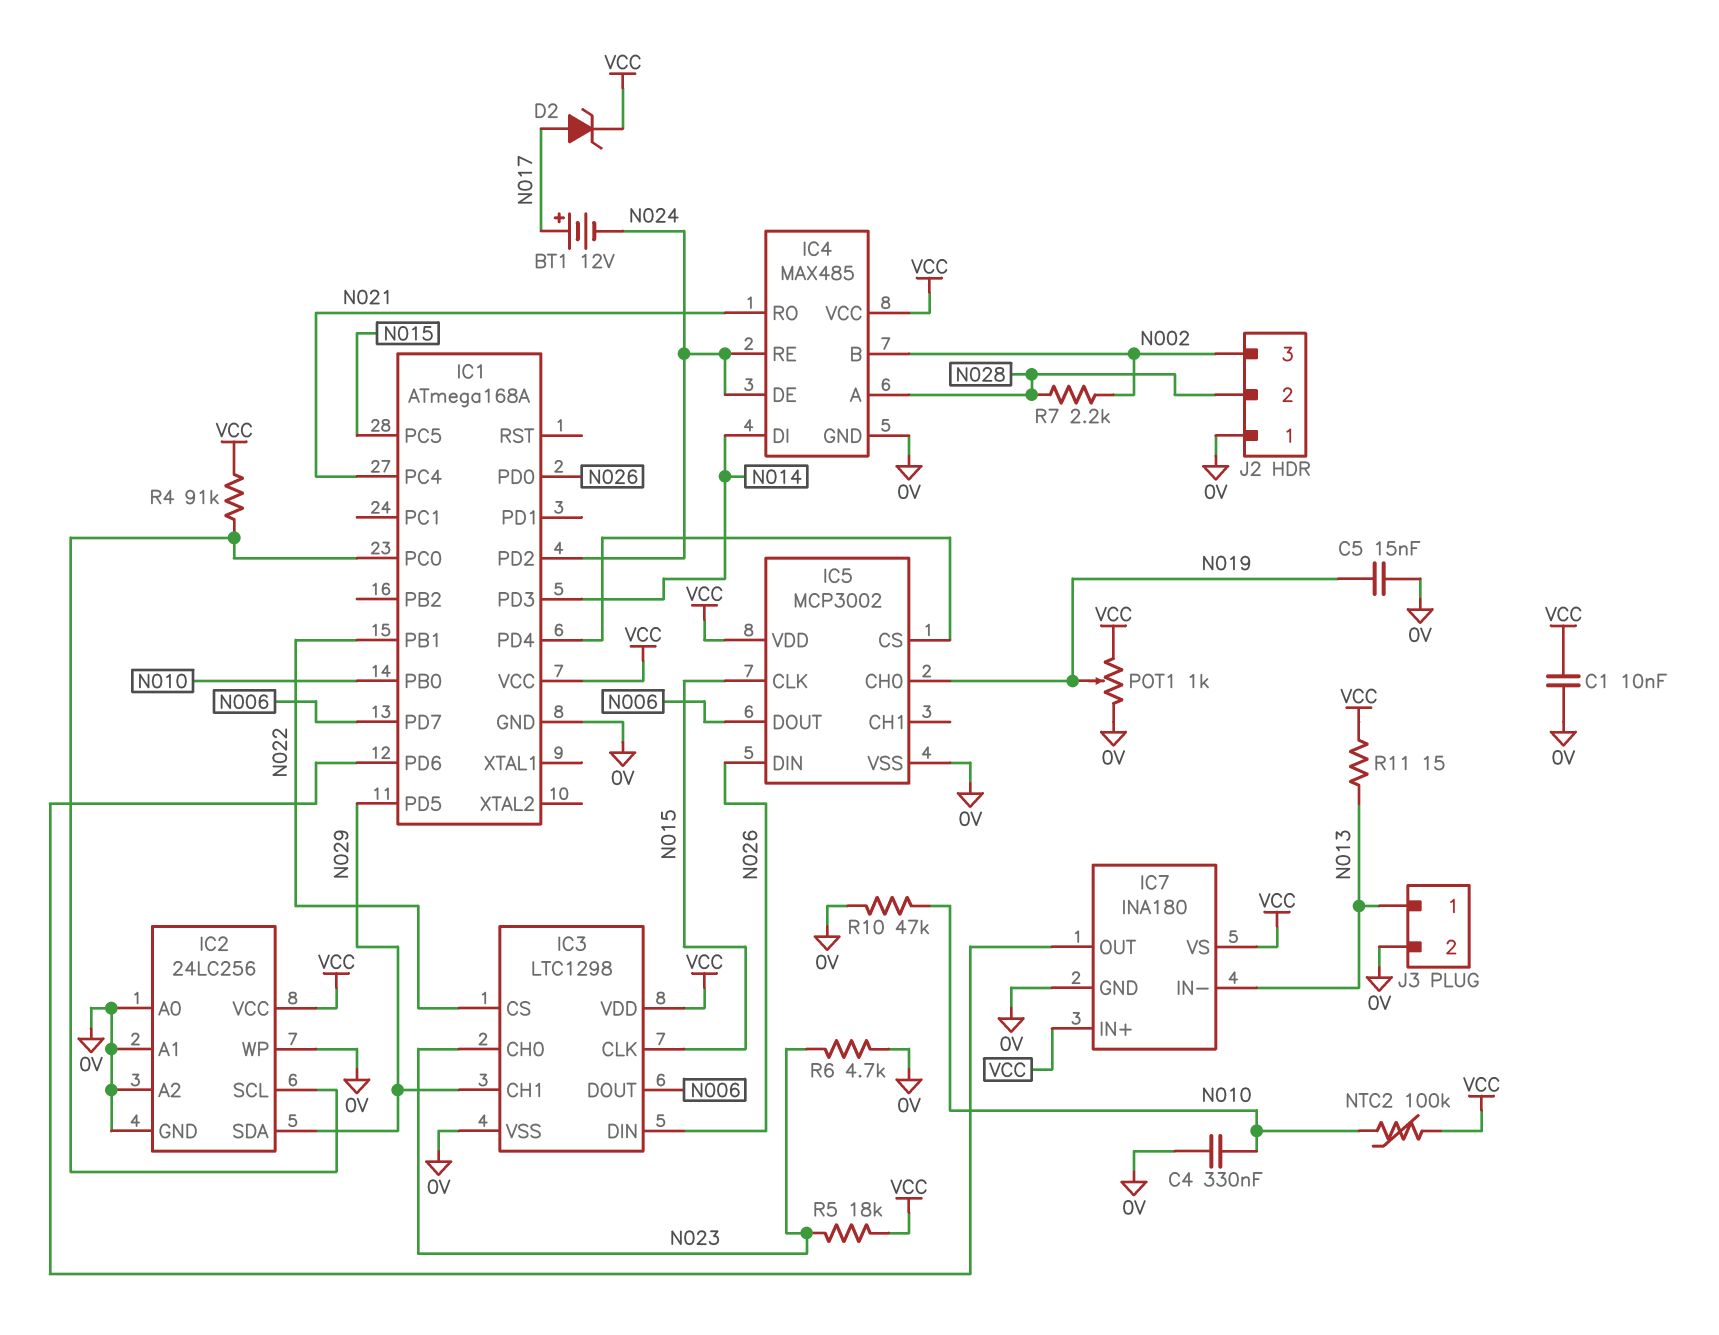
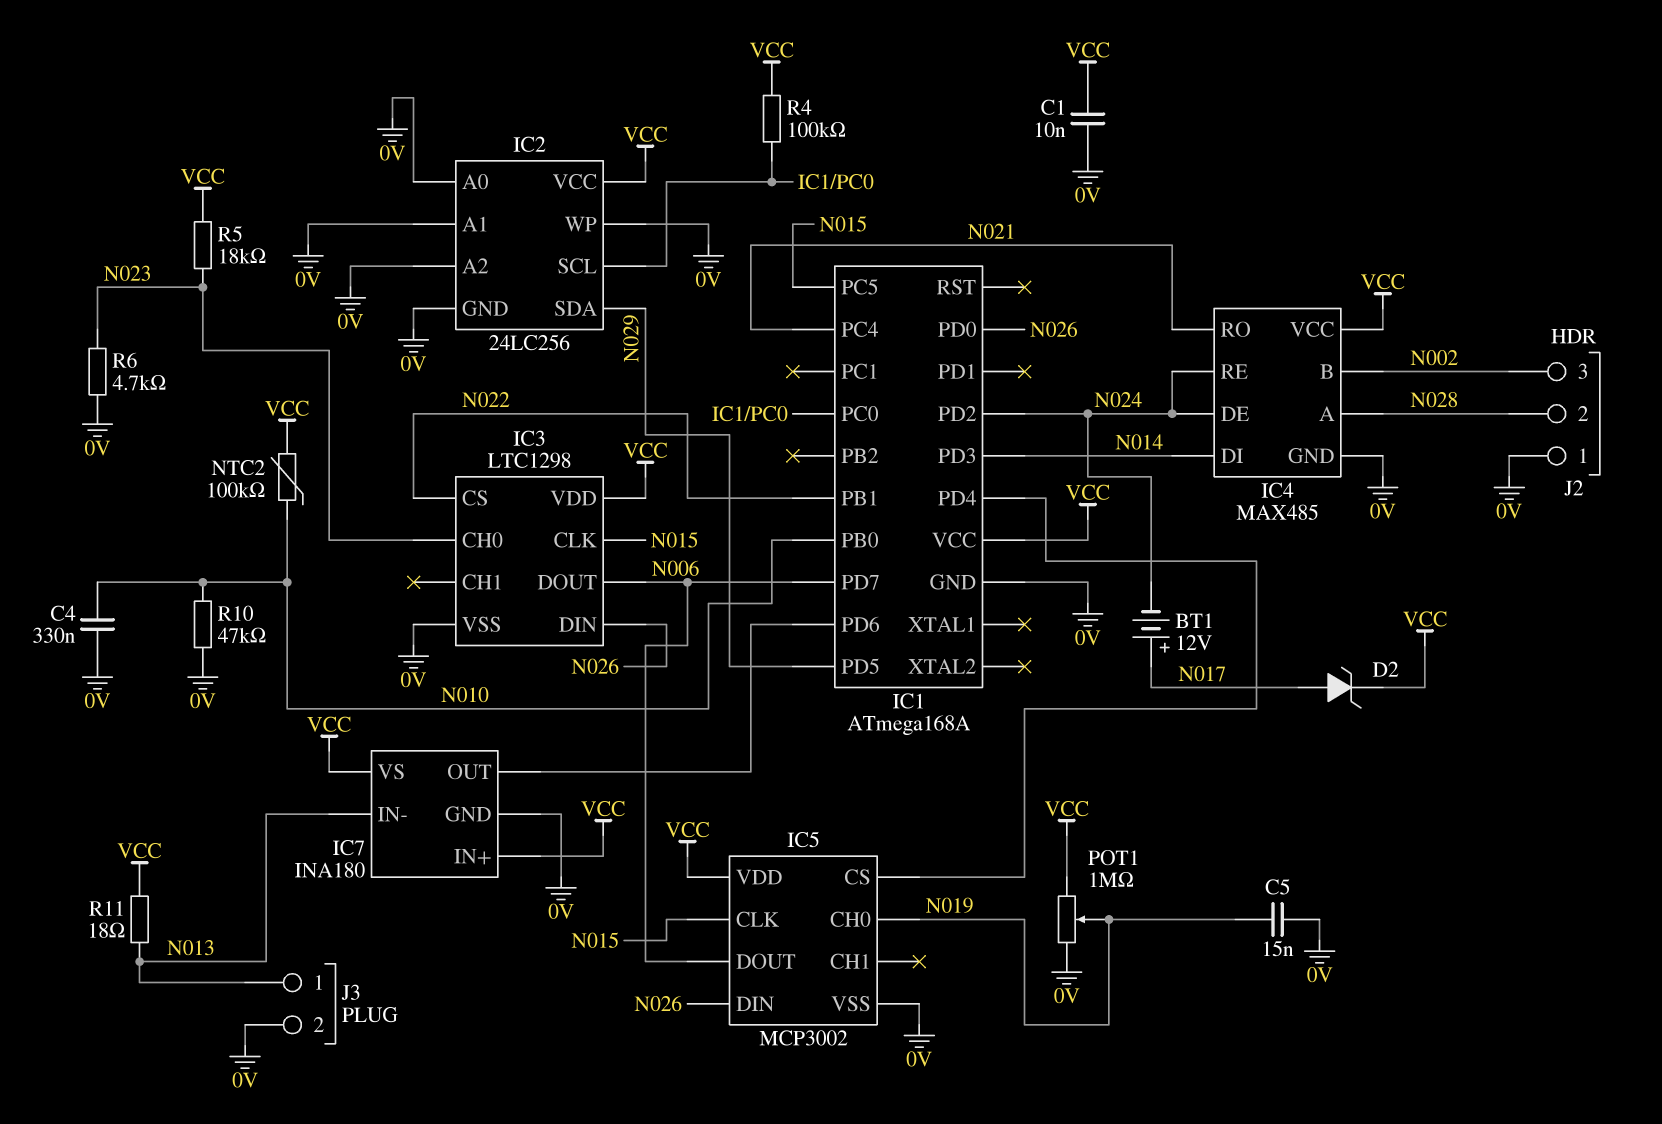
IC3 pin CH1: N029 -> none
POT1: 1k (0V, VCC, wiper N019) -> 1M (0V, VCC, wiper N019)
R4: 91k (IC1/PC0, VCC) -> 100k (IC1/PC0, VCC)
R7: 2.2k (N002, N028) -> none
R11: 15 (N013, VCC) -> 18 (N013, VCC)

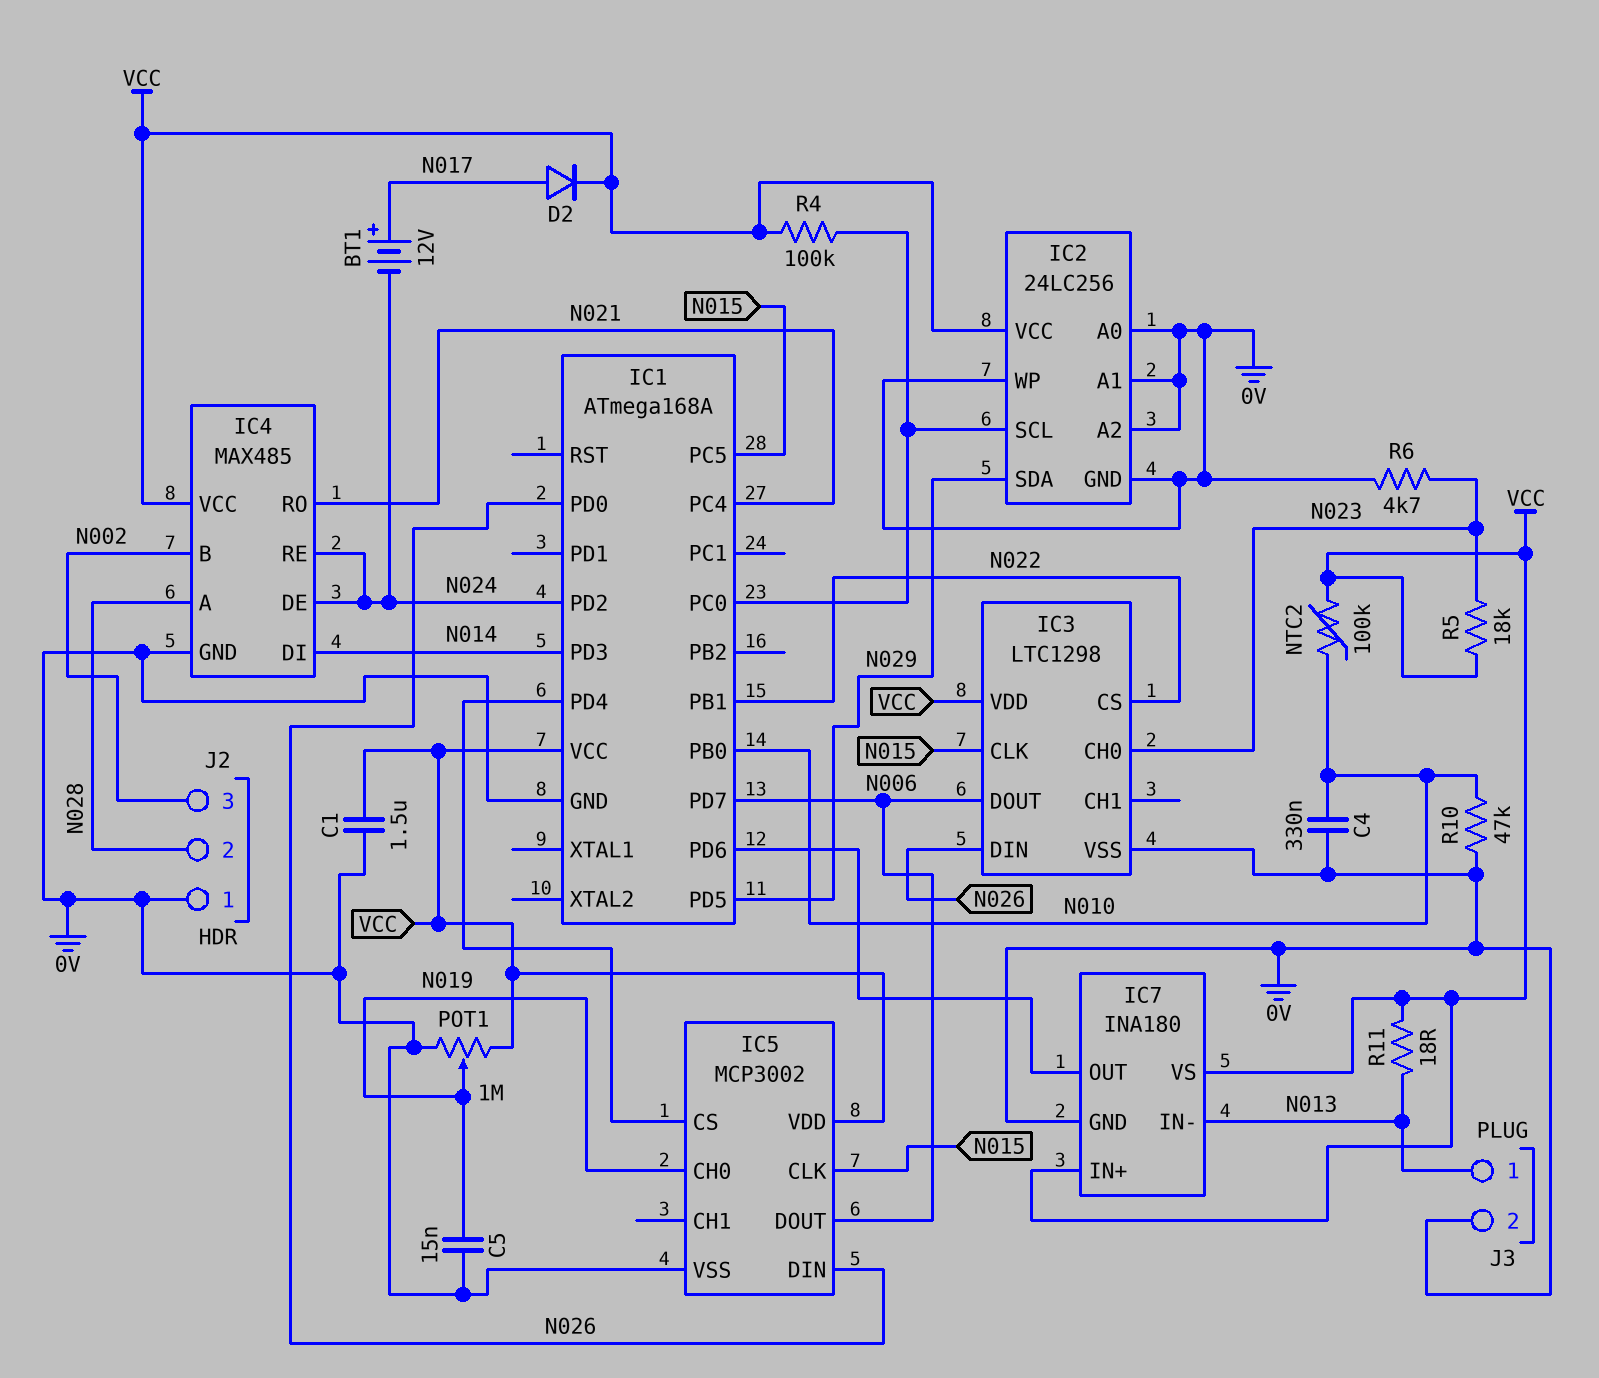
C1: 10nF (0V, VCC) -> 1.5uF (0V, VCC)
D2: zener (A N017, K VCC) -> diode (A N017, K VCC)

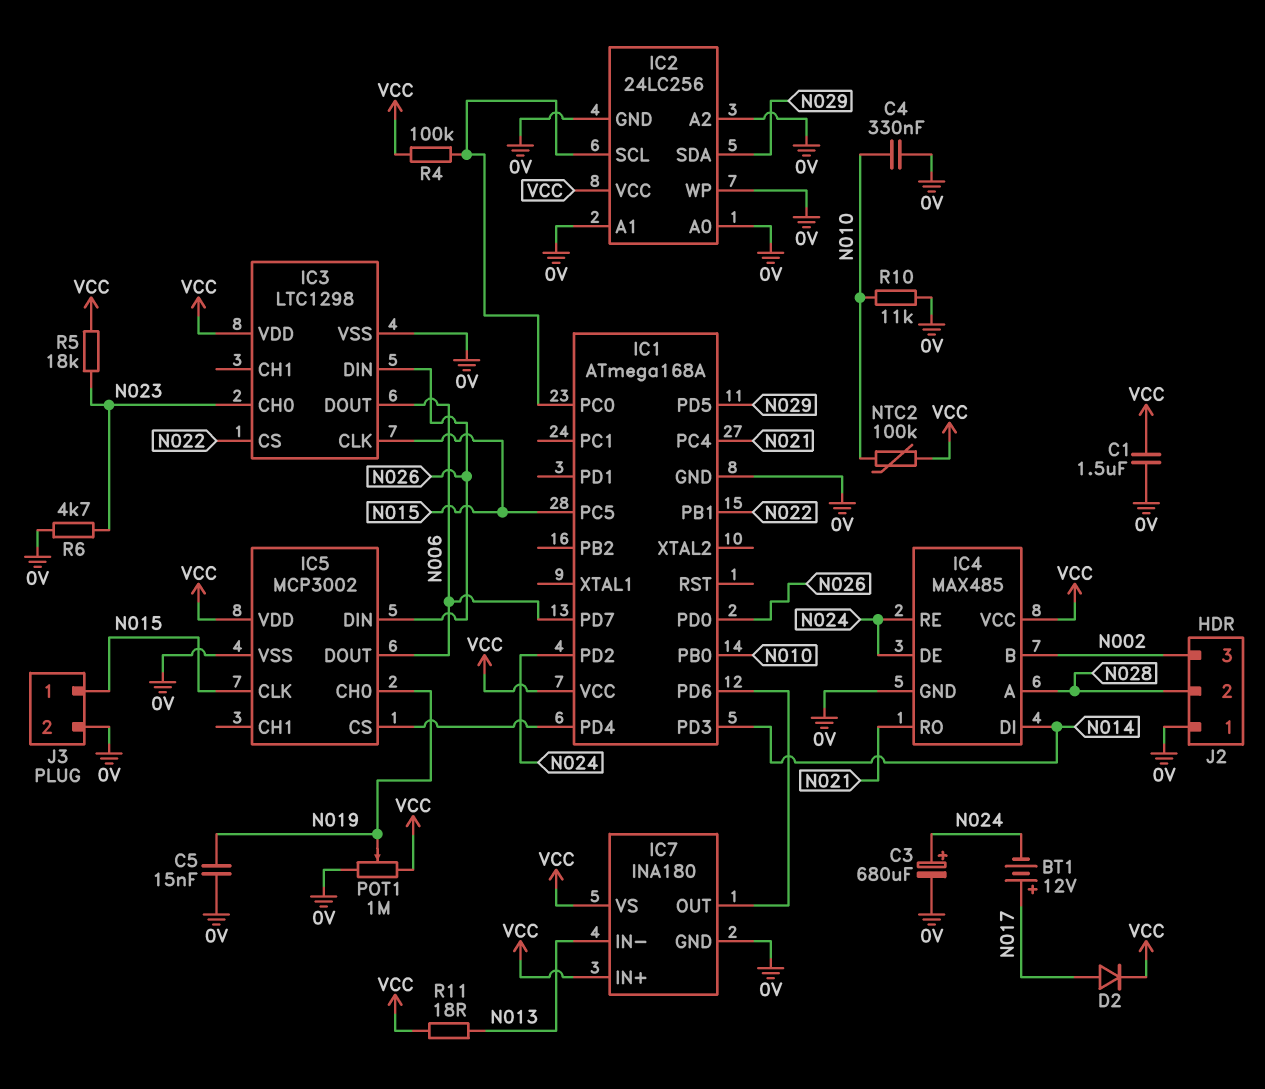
C3: none -> 680uF (plus N024, minus 0V)
J3 pin 1: N013 -> N015
R10: 47k (0V, N010) -> 11k (0V, N010)

